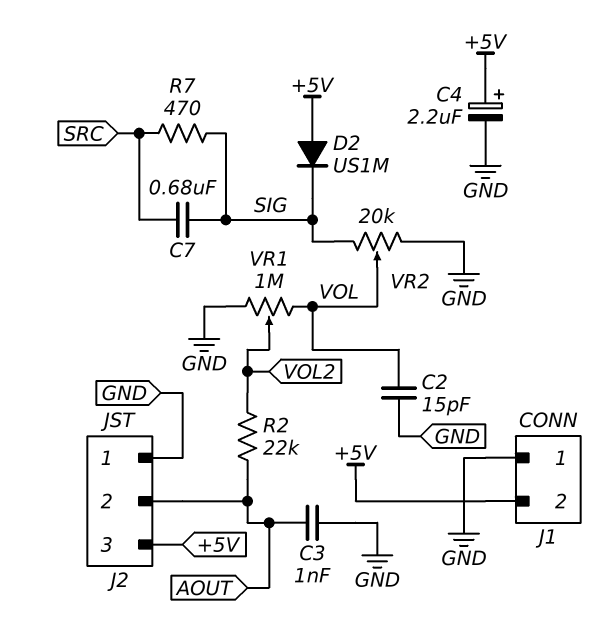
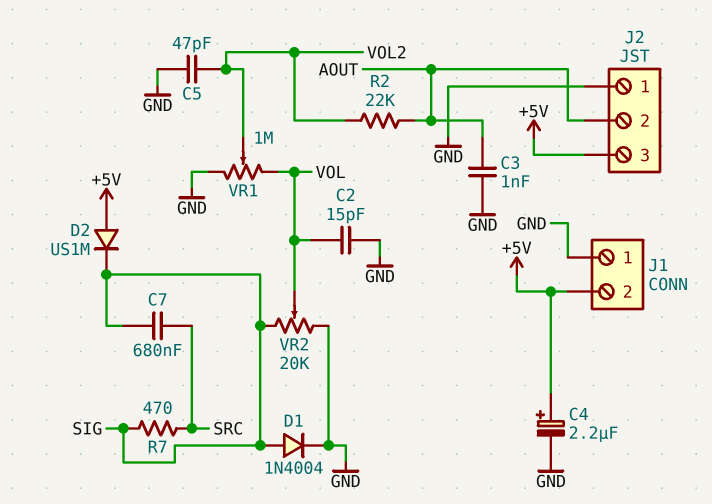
C5: none -> 47pF (GND, VOL2)
D1: none -> diode 1N4004 (A SIG, K GND)

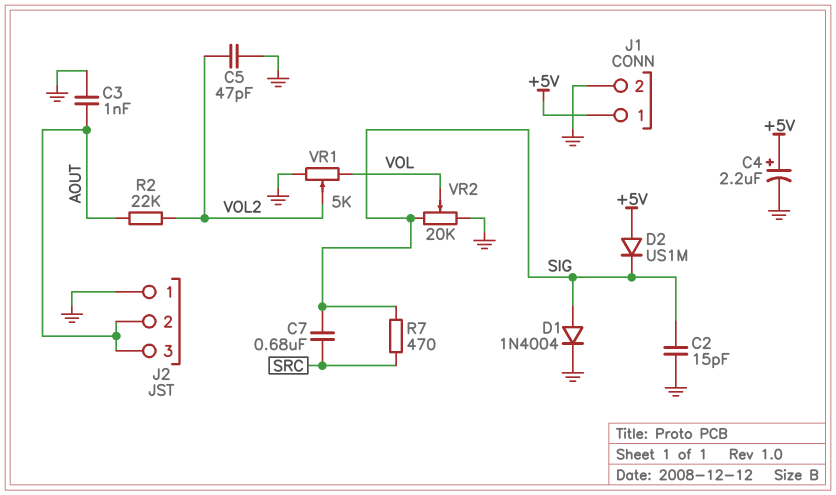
C2: 15pF (GND, VOL) -> 15pF (GND, SIG)
J1 pin 1: GND -> +5V
J1 pin 2: +5V -> GND
J2 pin 3: +5V -> AOUT
VR1: 1M (GND, VOL, wiper VOL2) -> 5k (GND, VOL, wiper VOL2)

